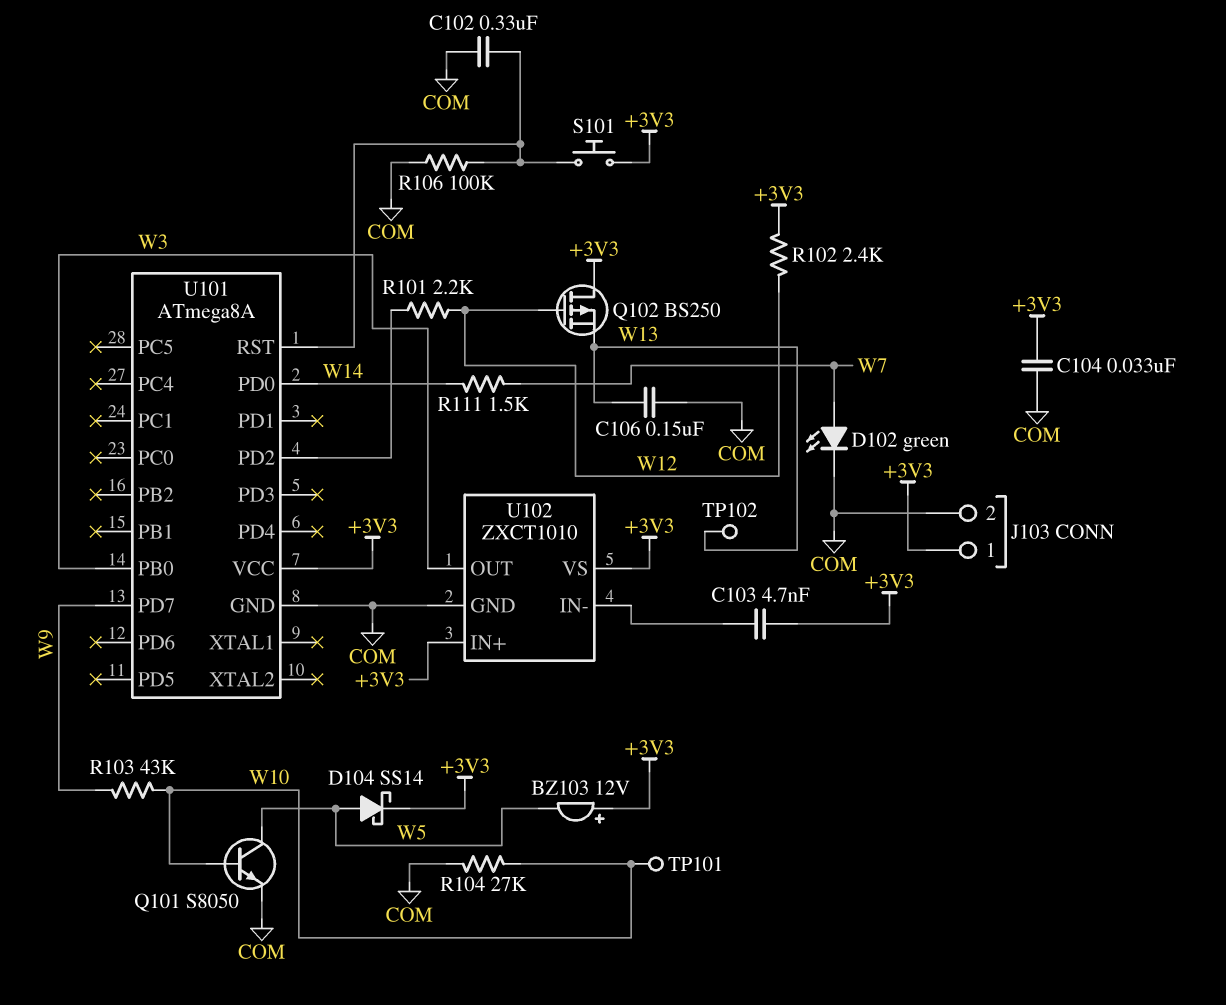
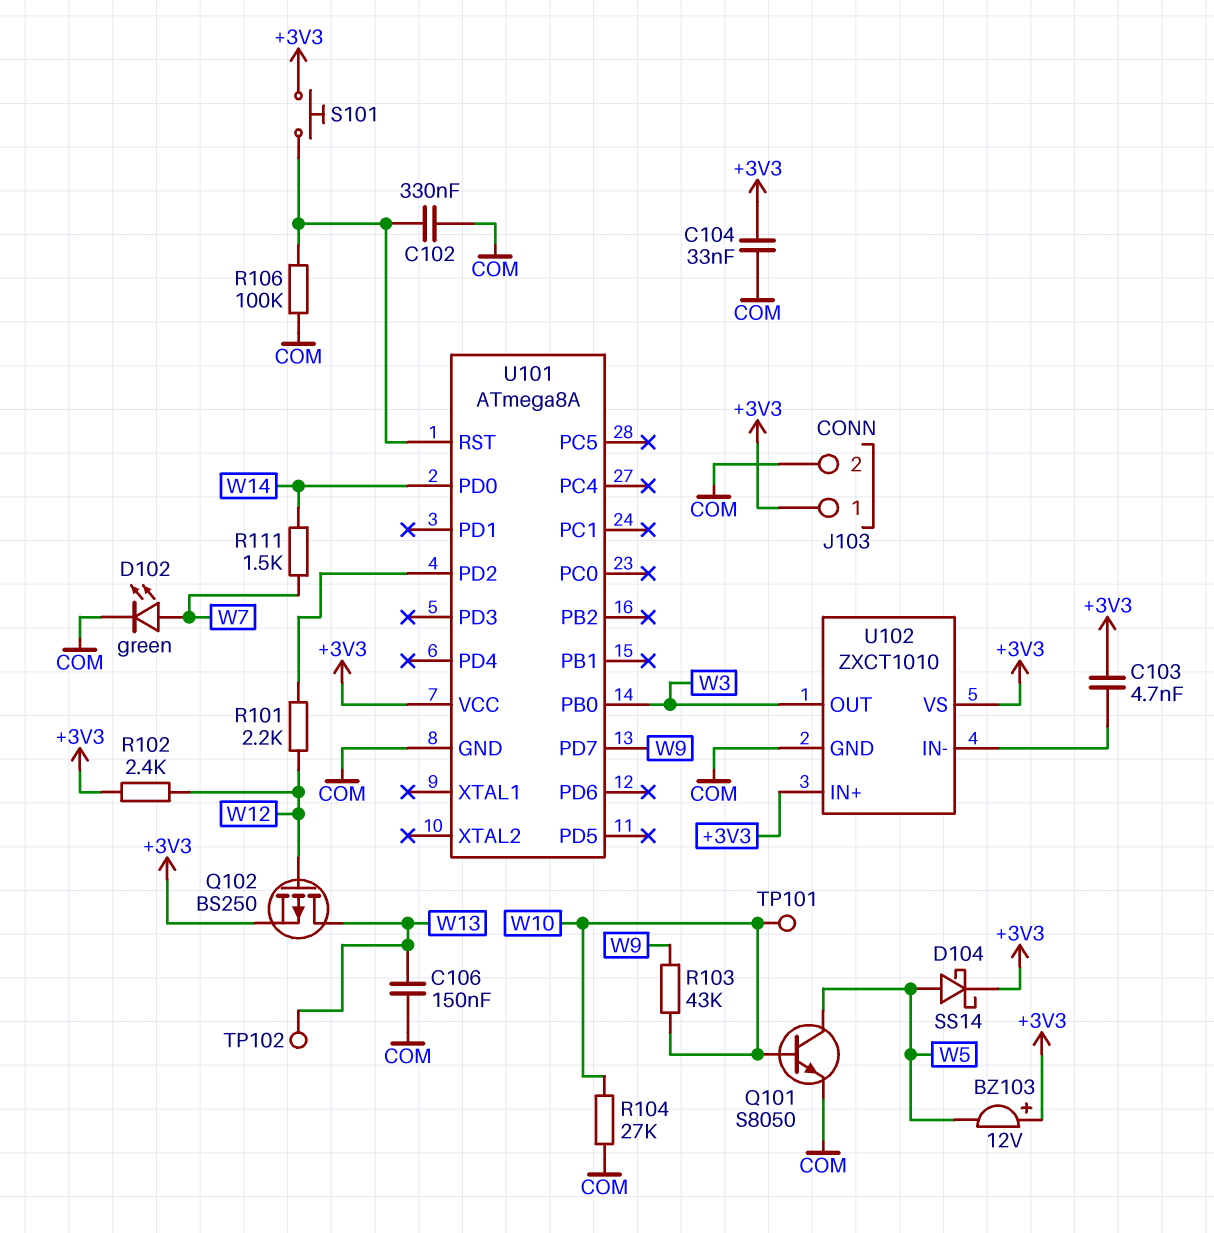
Q102: PMOS BS250 (G W12, D +3V3, S W13) -> PMOS BS250 (G W12, D W13, S +3V3)

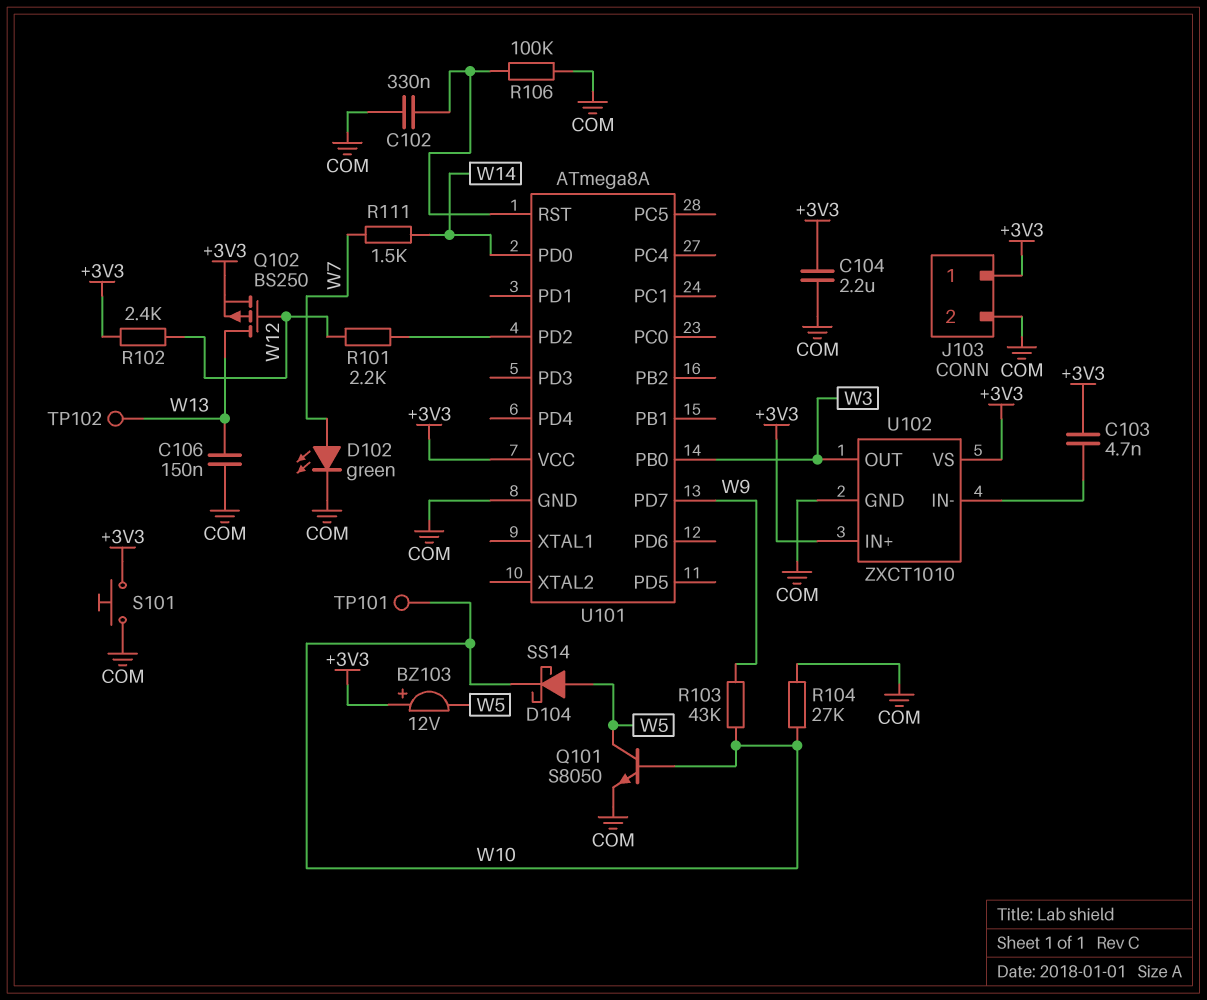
C104: 33nF (+3V3, COM) -> 2.2uF (+3V3, COM)
D104: schottky SS14 (A W5, K +3V3) -> schottky SS14 (A W5, K W10)
S101: button (+3V3, U101/RST) -> button (+3V3, COM)

